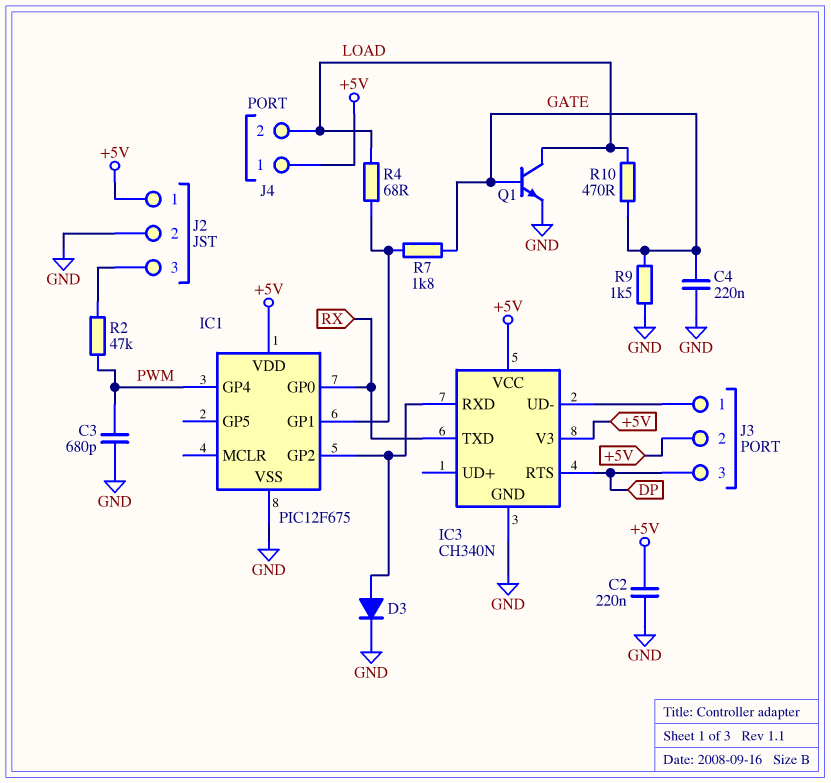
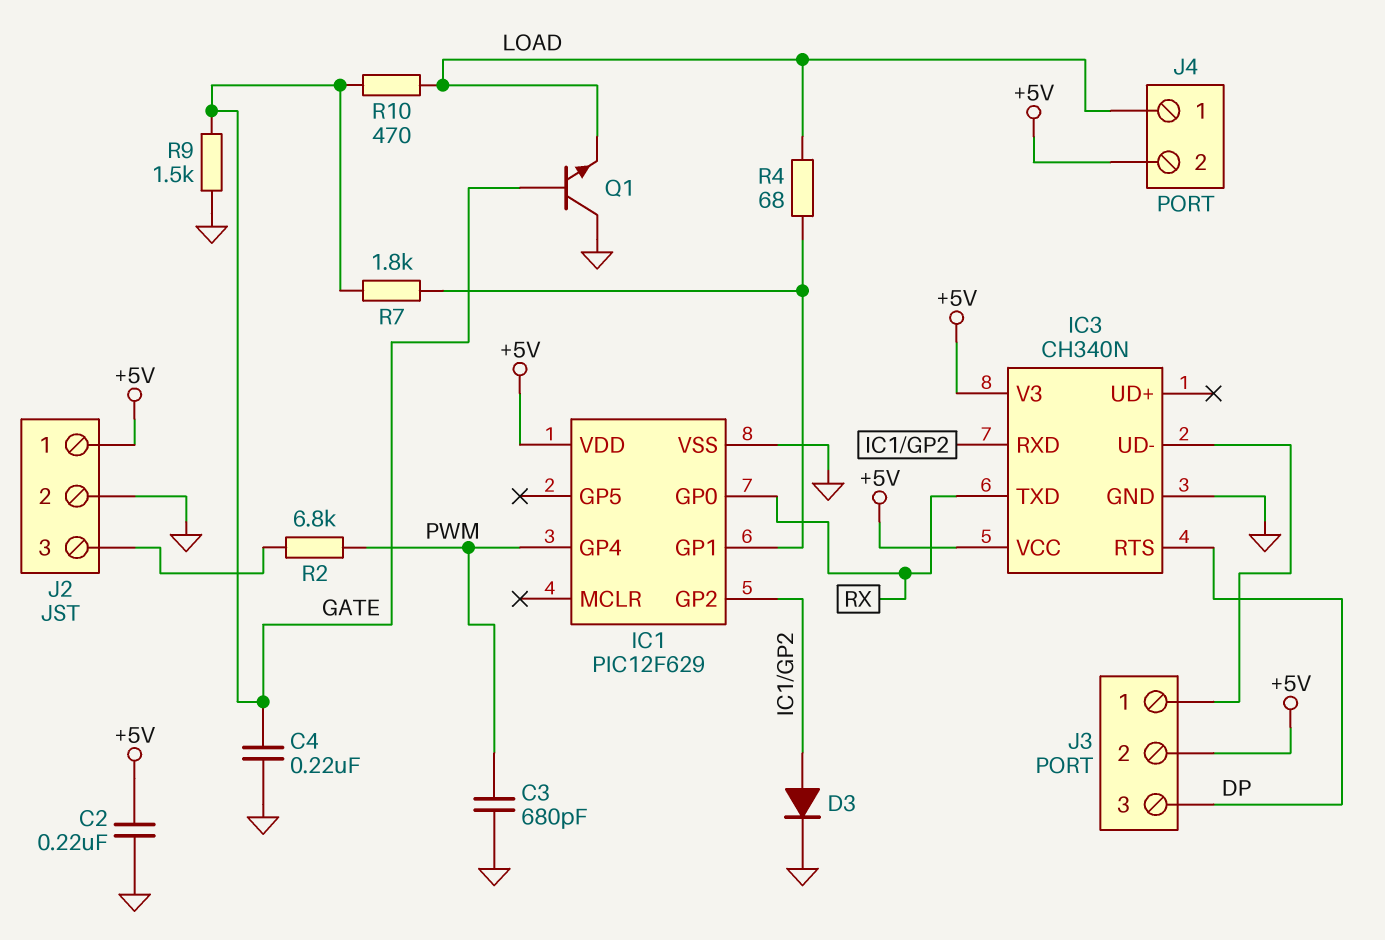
IC1: PIC12F675 -> PIC12F629
J4 pin 1: +5V -> LOAD
J4 pin 2: LOAD -> +5V
Q1: NPN (B GATE, C LOAD, E GND) -> NPN (B GATE, C GND, E LOAD)
R2: 47k (J2/3, PWM) -> 6.8k (J2/3, PWM)

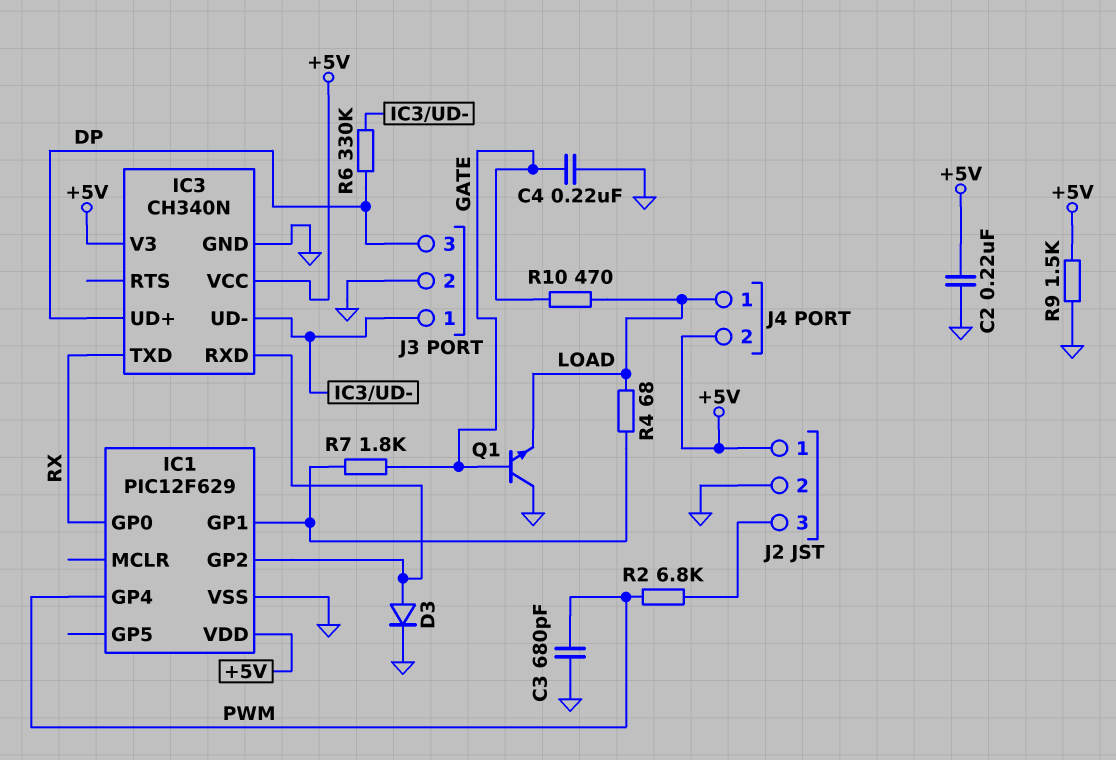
IC3 pin RTS: DP -> none
IC3 pin UD+: none -> DP
J3 pin 2: +5V -> GND
R6: none -> 330k (DP, IC3/UD-)
R9: 1.5k (GATE, GND) -> 1.5k (+5V, GND)

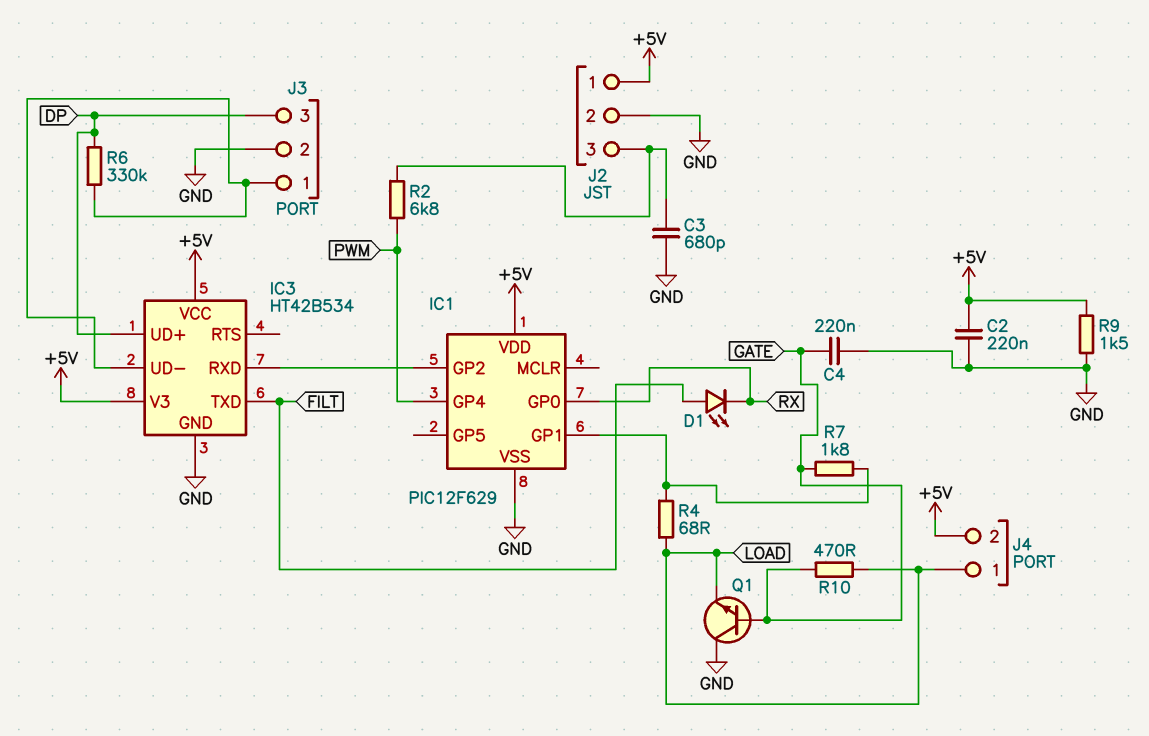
C3: 680pF (GND, PWM) -> 680pF (GND, J2/3)
D1: none -> LED (A FILT, K RX)
D3: diode (A IC1/GP2, K GND) -> none
IC3: CH340N -> HT42B534
IC3 pin TXD: RX -> FILT

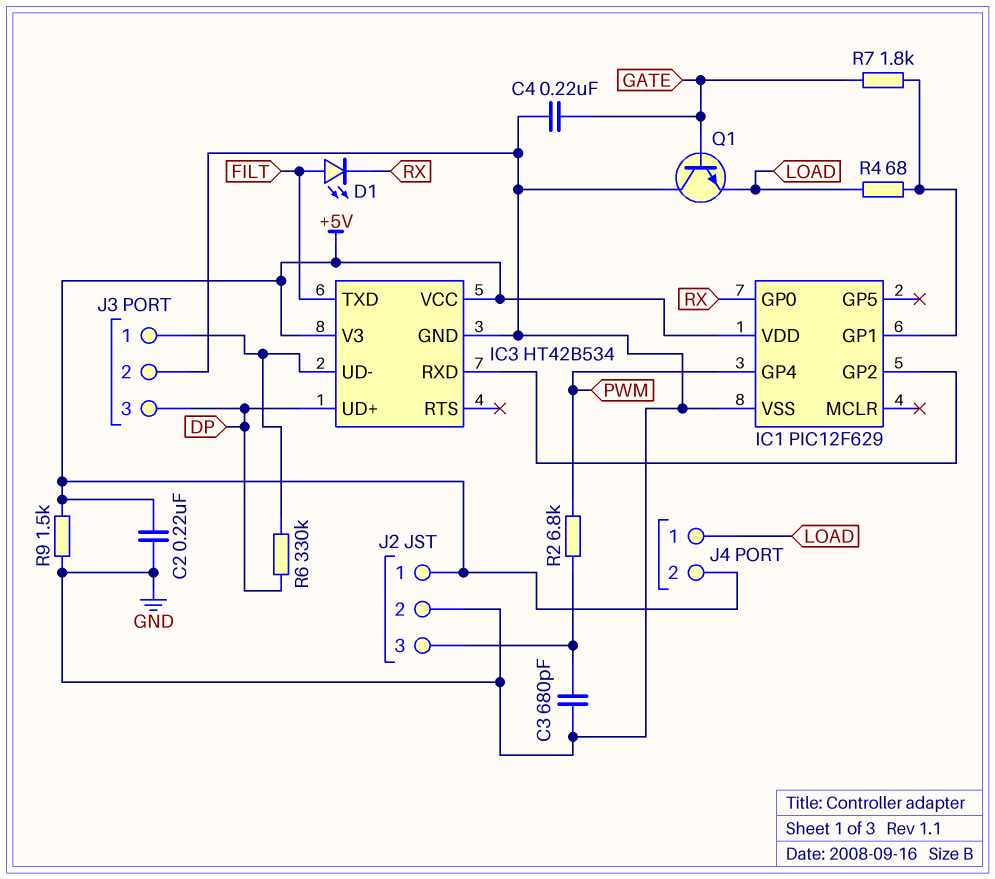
R10: 470 (GATE, LOAD) -> none

